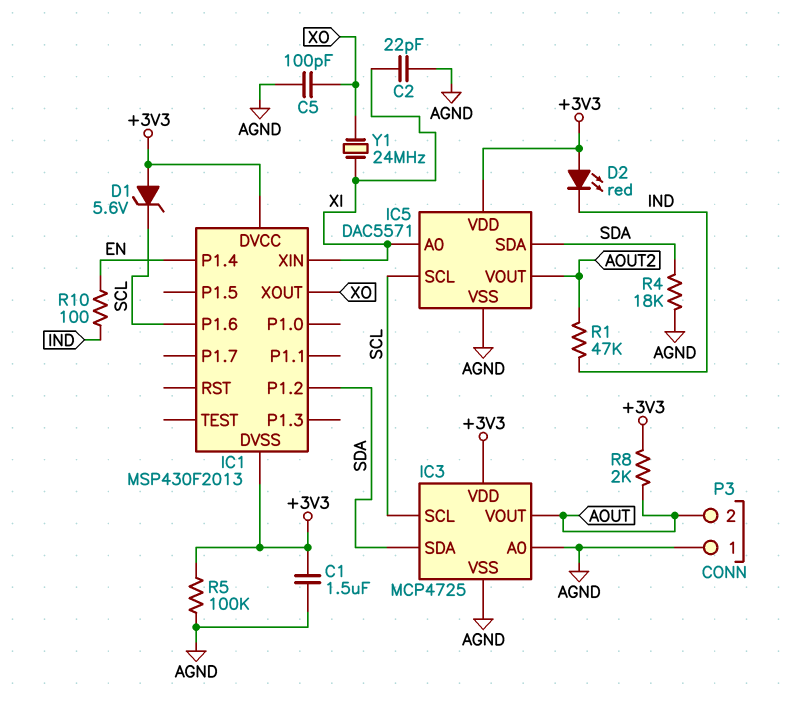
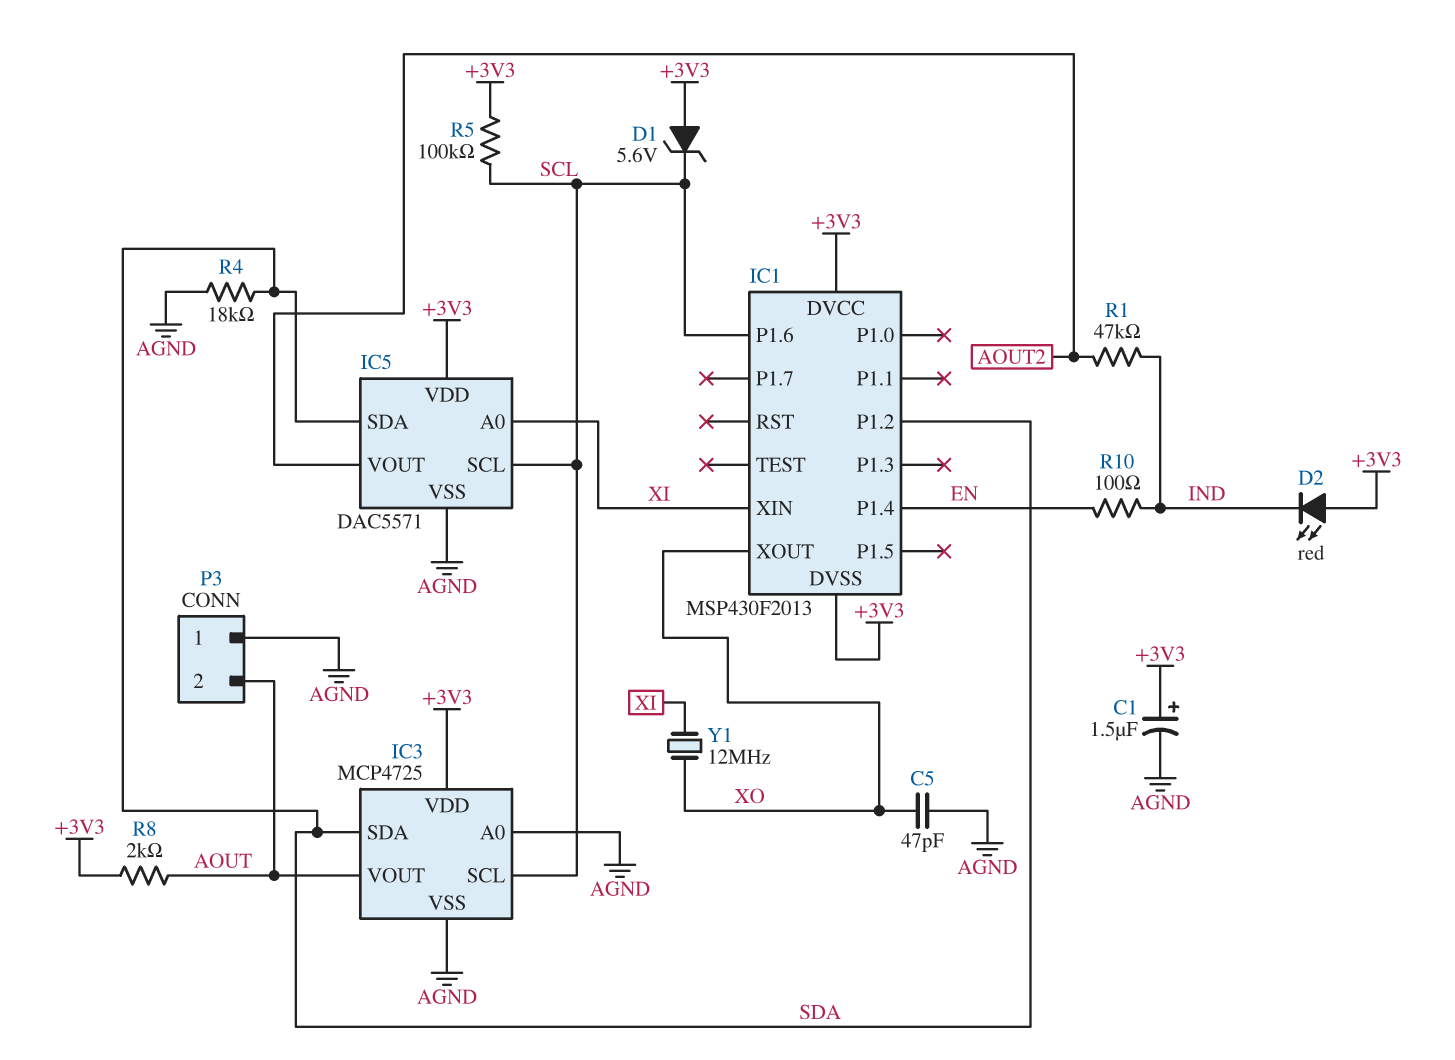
C1: 1.5uF (+3V3, AGND) -> 1.5uF (plus +3V3, minus AGND)
C2: 22pF (AGND, XI) -> none
C5: 100pF (AGND, XO) -> 47pF (AGND, XO)
R5: 100k (+3V3, AGND) -> 100k (+3V3, SCL)
Y1: 24MHz (XI, XO) -> 12MHz (XI, XO)

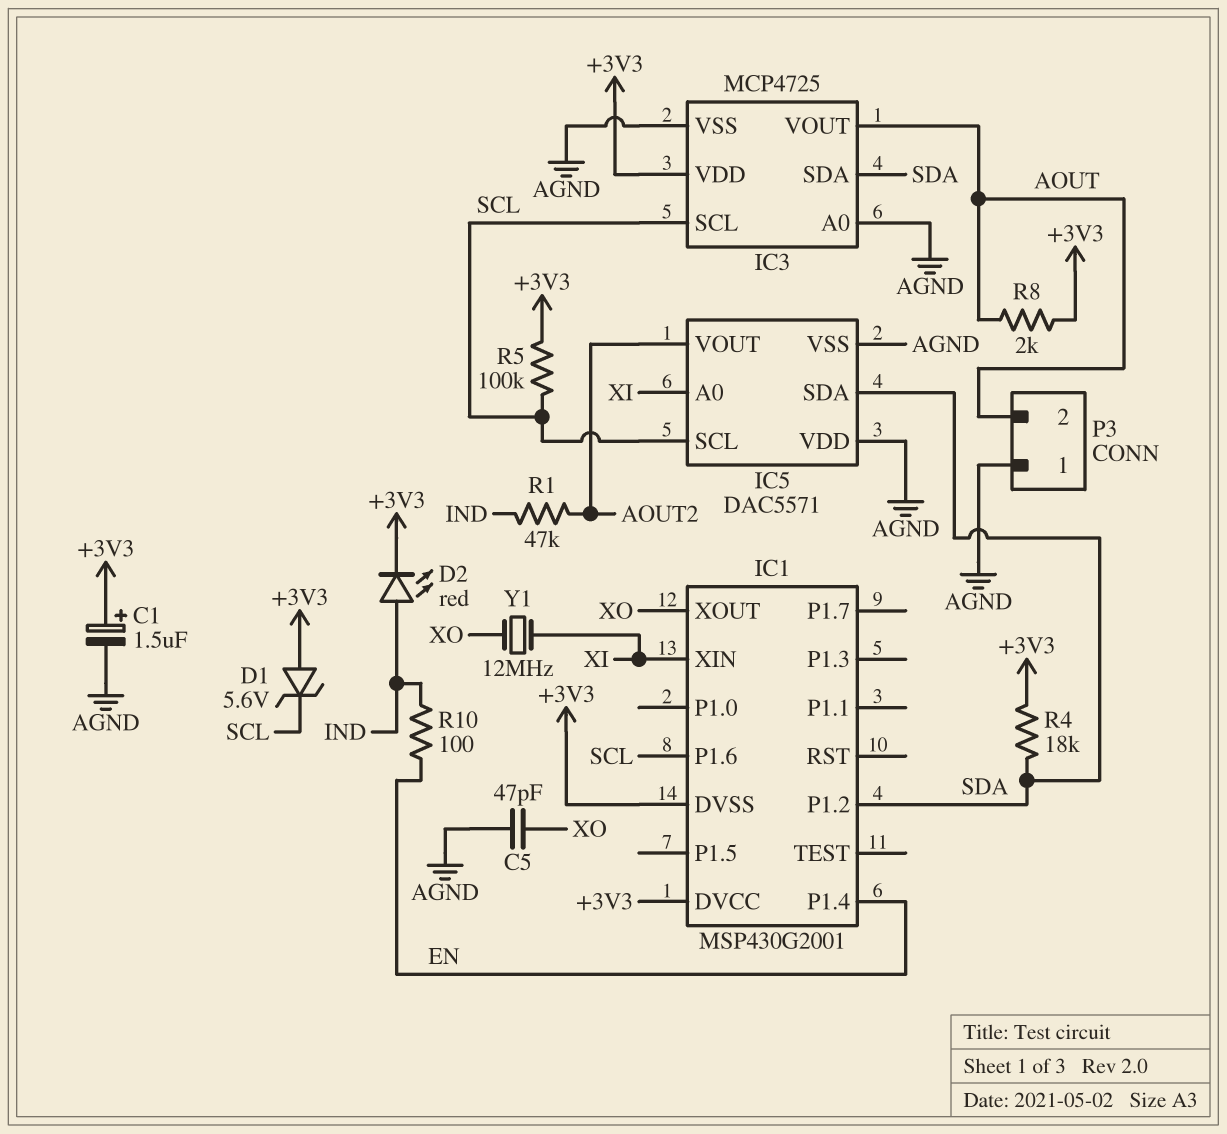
D2: LED red (A +3V3, K IND) -> LED red (A IND, K +3V3)
IC1: MSP430F2013 -> MSP430G2001
IC5 pin VDD: +3V3 -> AGND
R4: 18k (AGND, SDA) -> 18k (+3V3, SDA)

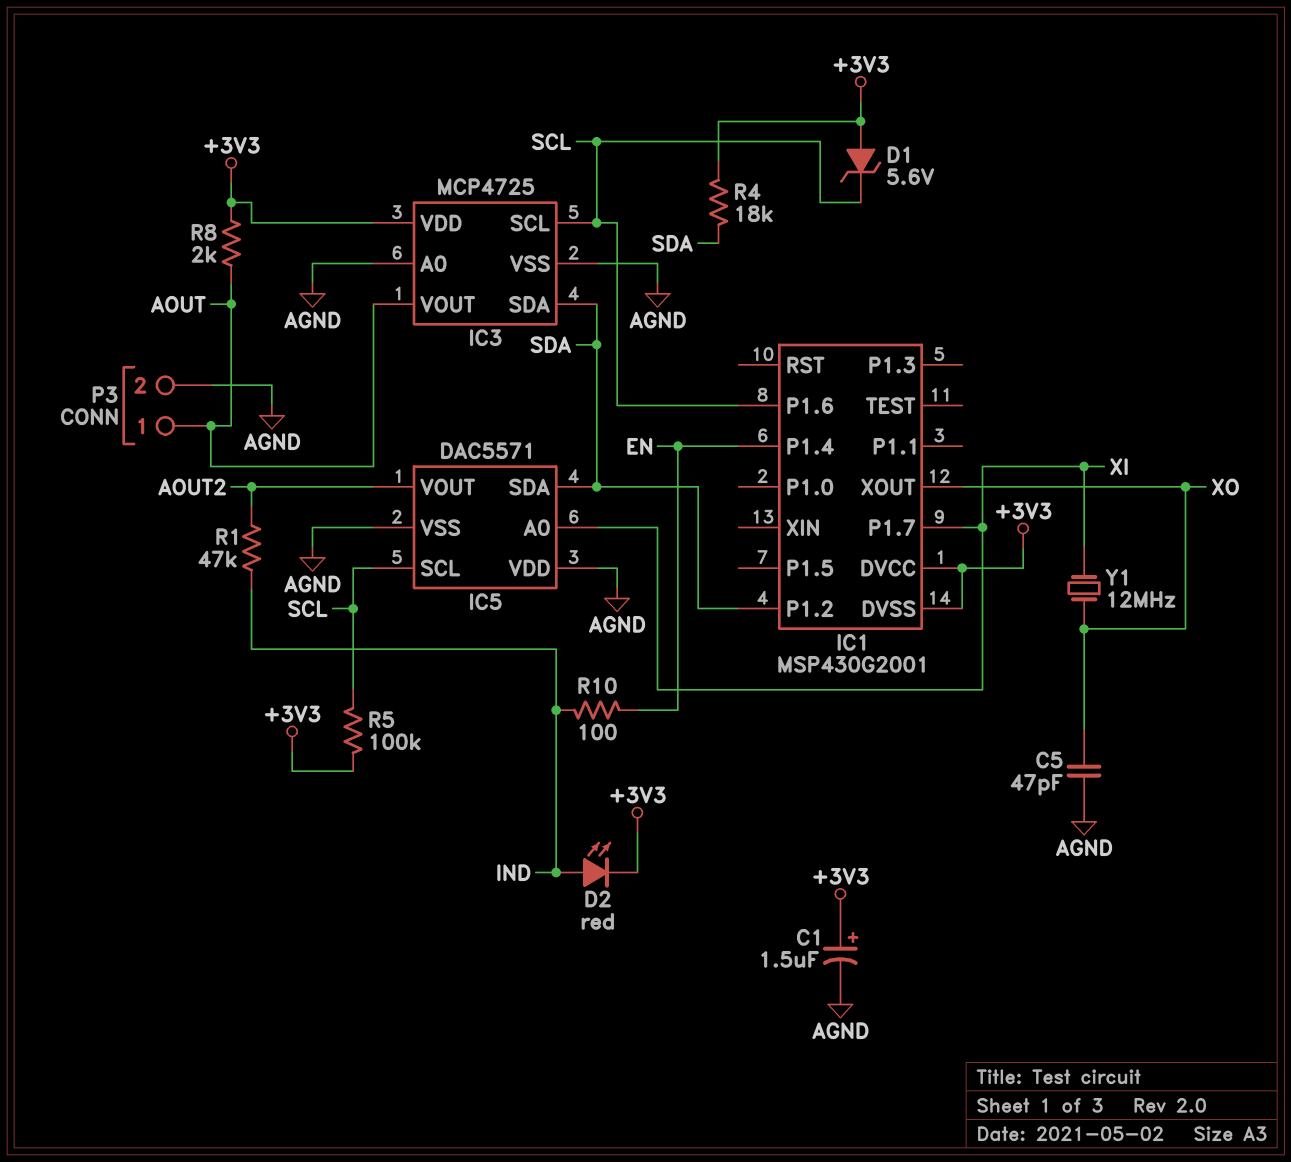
IC1 pin P1.7: none -> XI
IC1 pin XIN: XI -> none
P3 pin 1: AGND -> AOUT
P3 pin 2: AOUT -> AGND

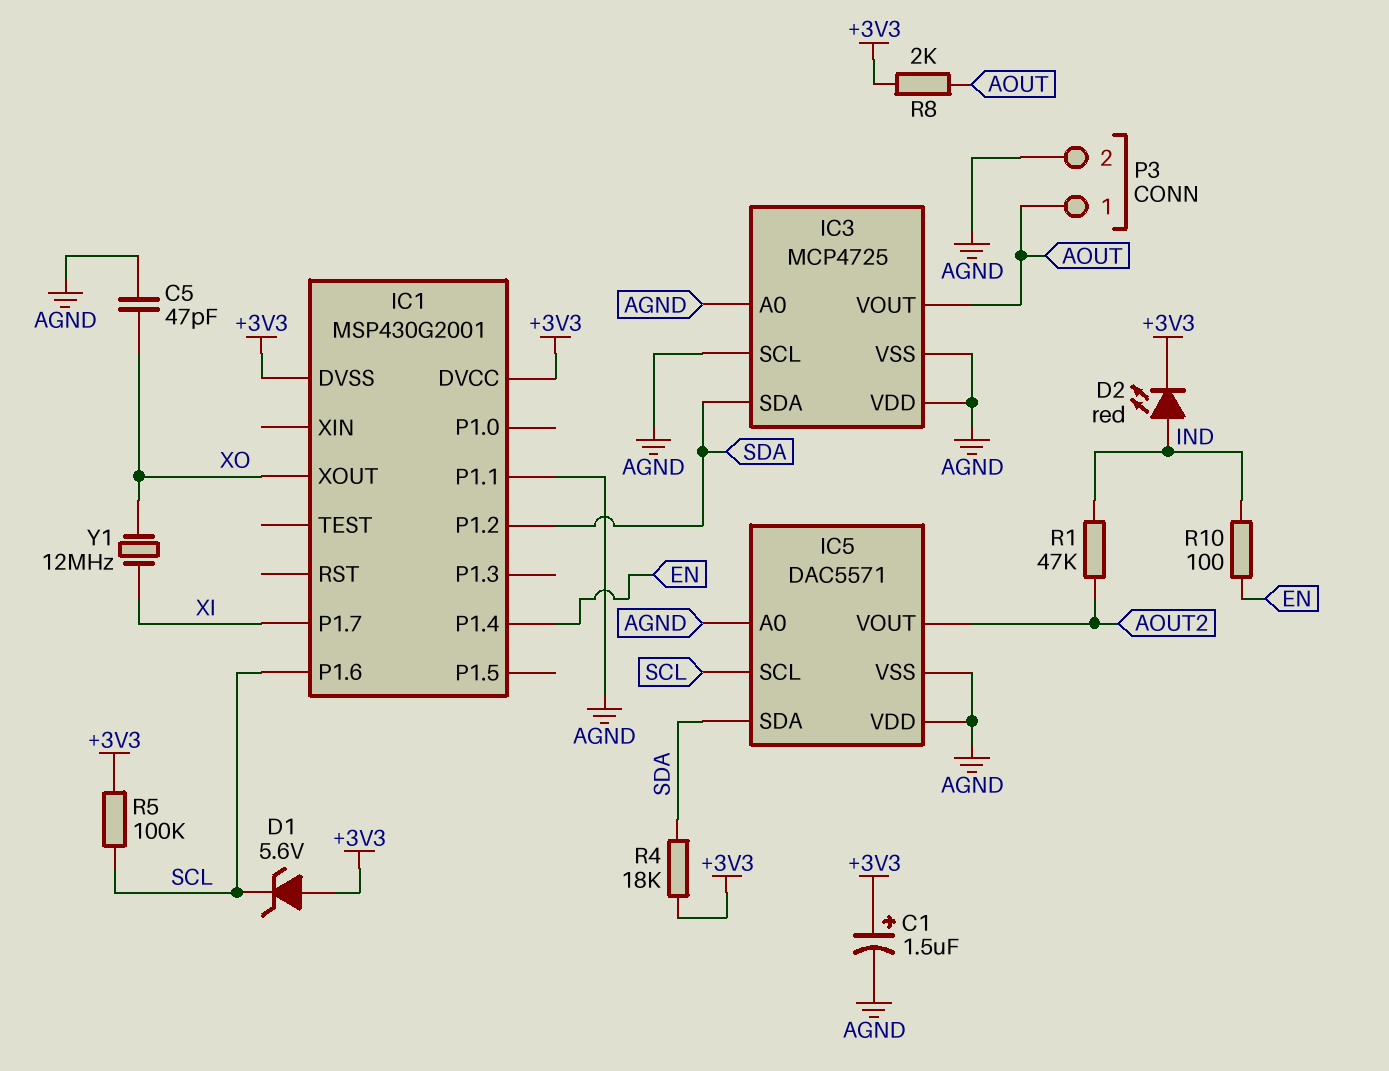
IC1 pin P1.1: none -> AGND
IC3 pin SCL: SCL -> AGND
IC3 pin VDD: +3V3 -> AGND
IC5 pin A0: XI -> AGND

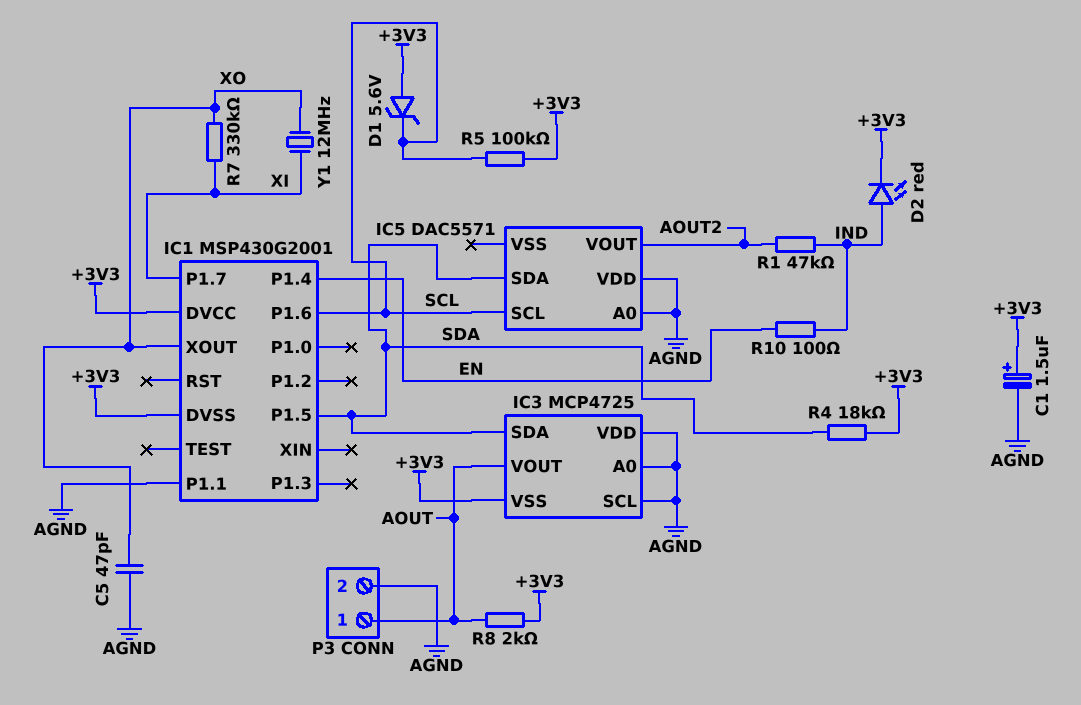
IC1 pin P1.2: SDA -> none
IC1 pin P1.5: none -> SDA
IC3 pin VSS: AGND -> +3V3
IC5 pin VSS: AGND -> none
R7: none -> 330k (XI, XO)

